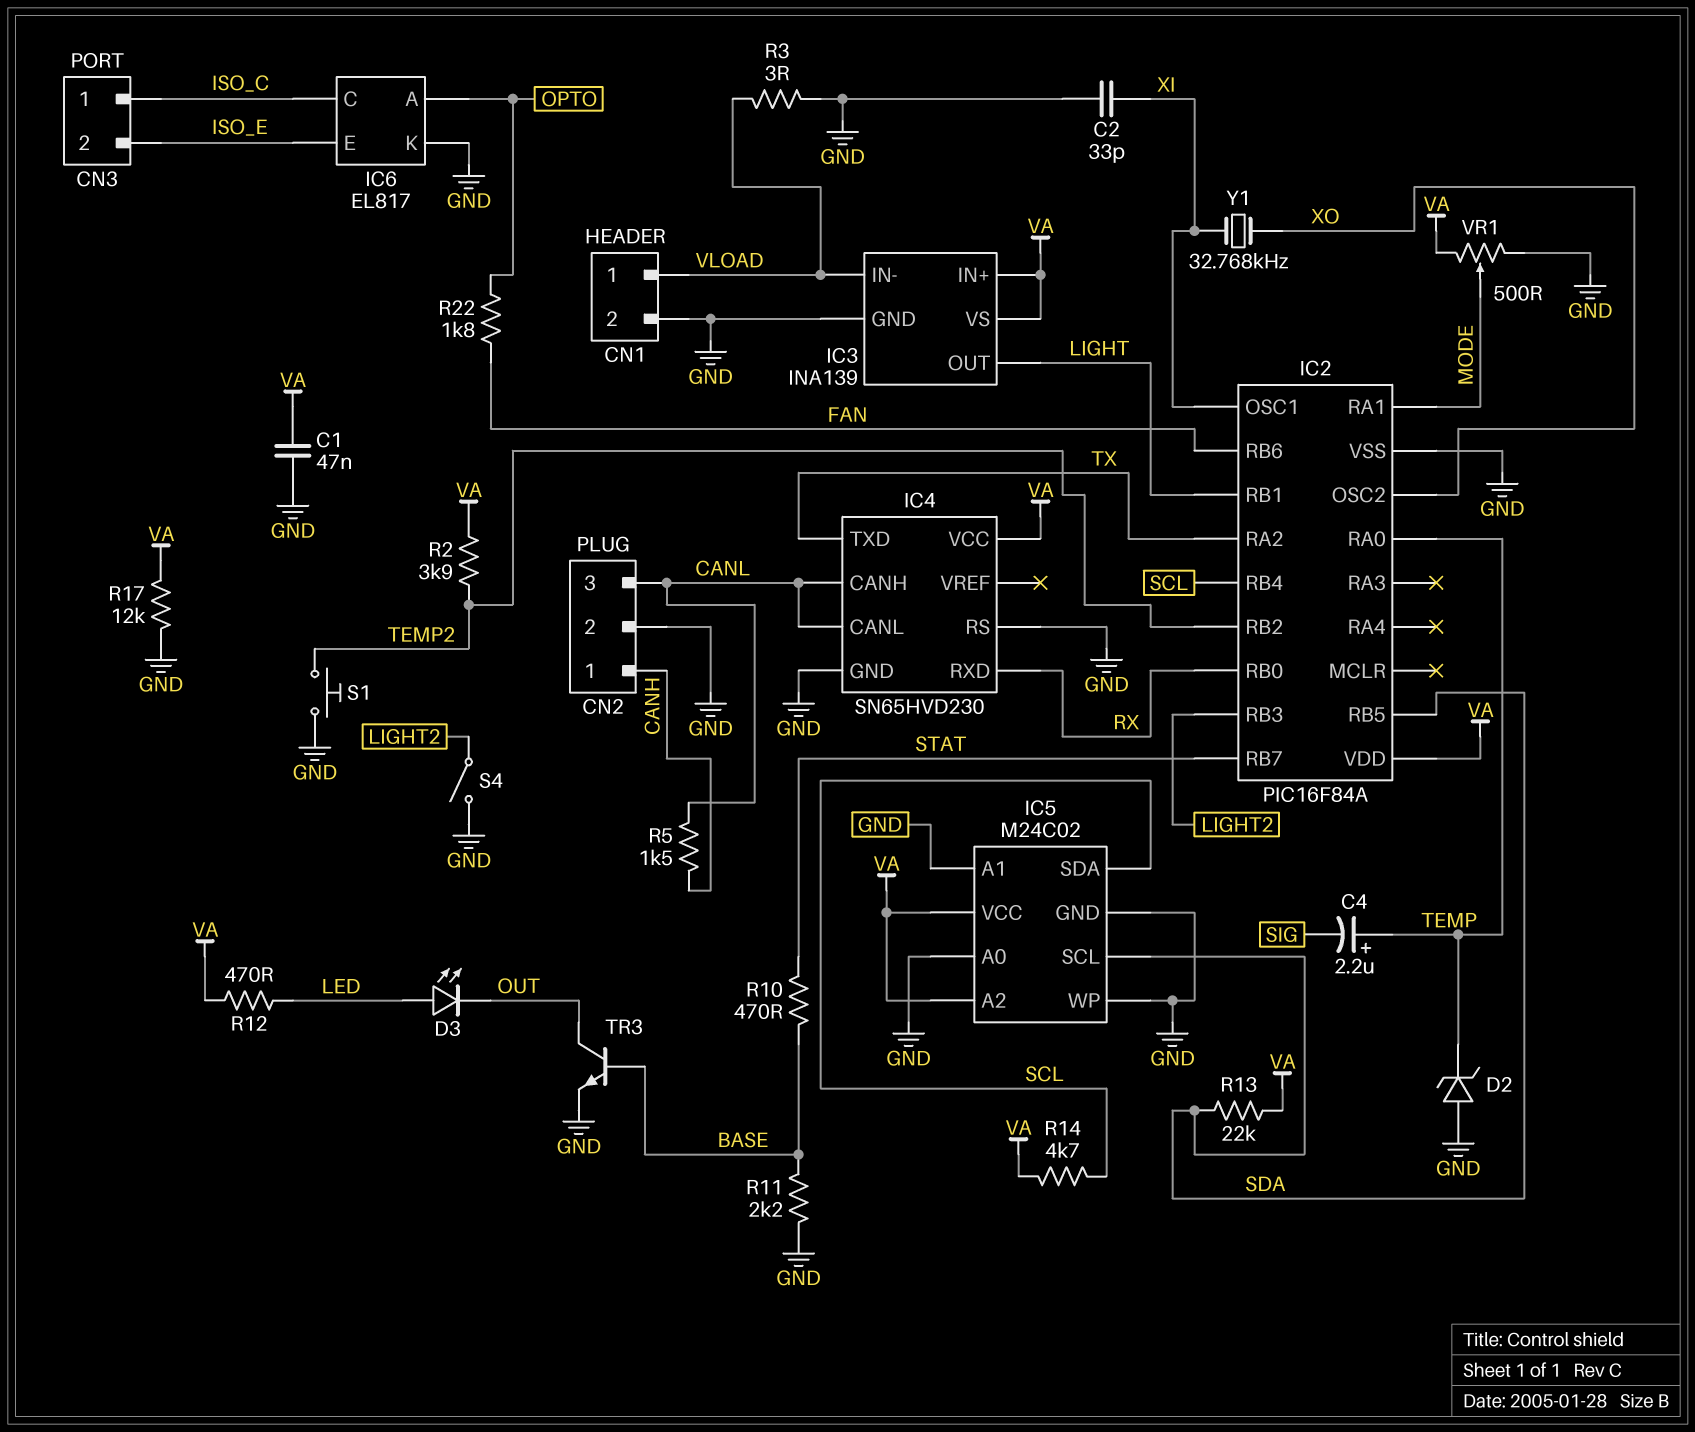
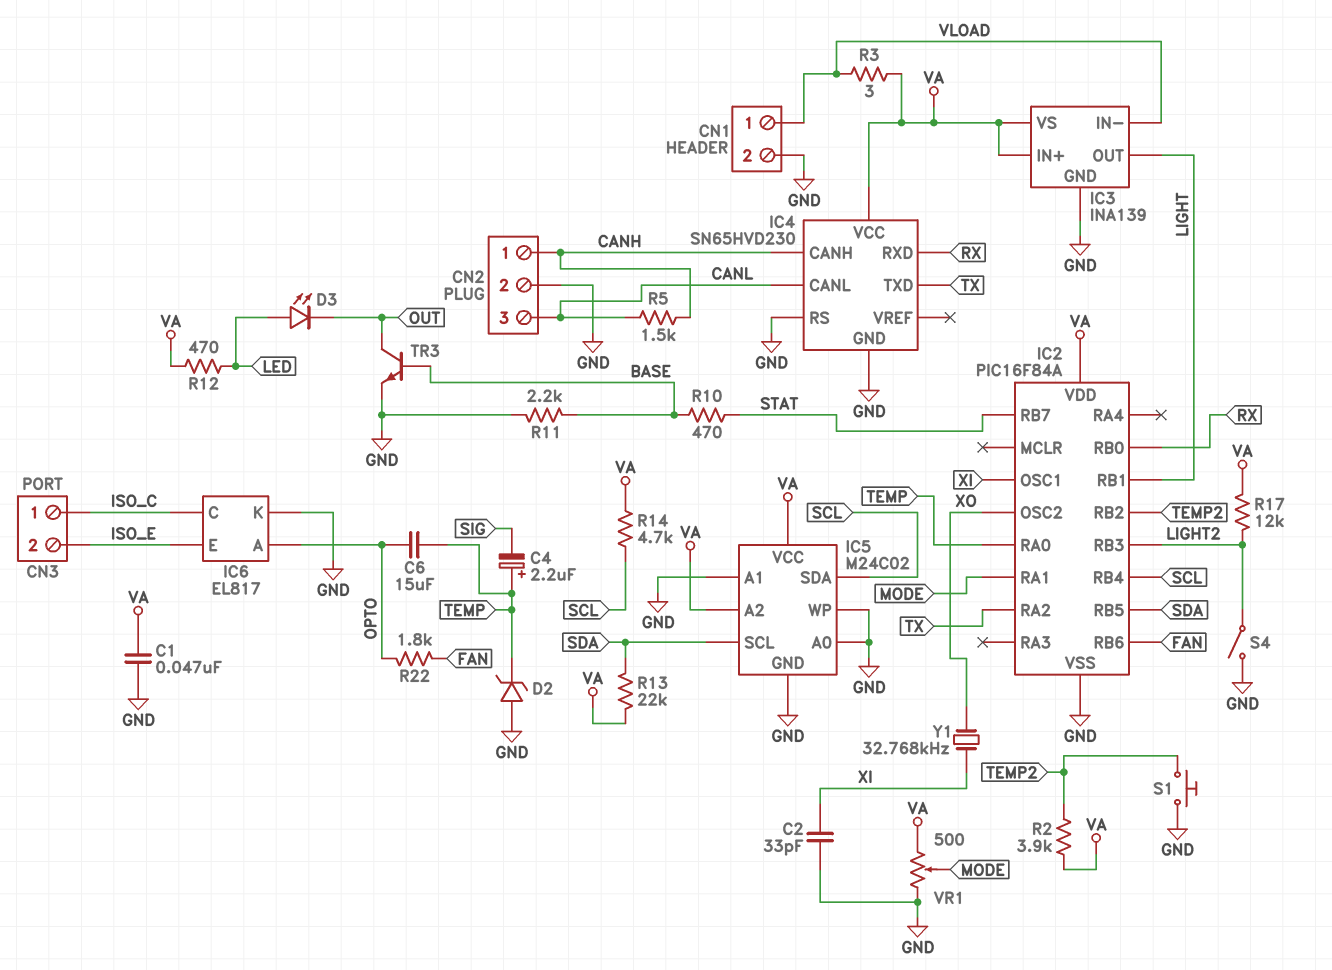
C6: none -> 15uF (OPTO, TEMP)
IC4 pin CANH: CANL -> CANH
R3: 3 (GND, VLOAD) -> 3 (VA, VLOAD)
R17: 12k (GND, VA) -> 12k (LIGHT2, VA)

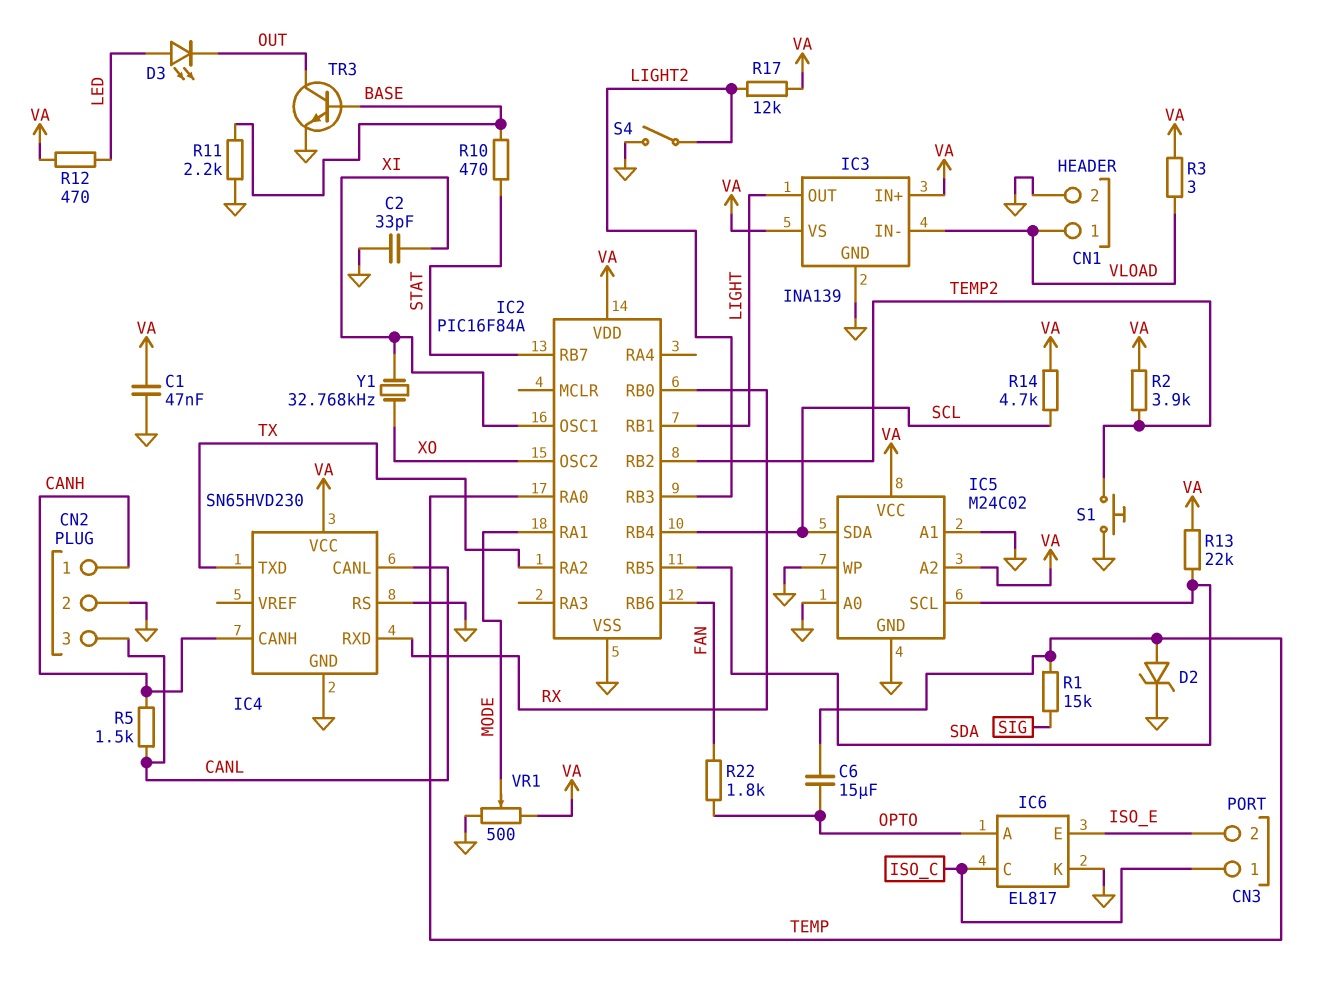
C4: 2.2uF (plus TEMP, minus SIG) -> none
D2: zener (A GND, K TEMP) -> zener (A TEMP, K GND)
R1: none -> 15k (SIG, TEMP)

